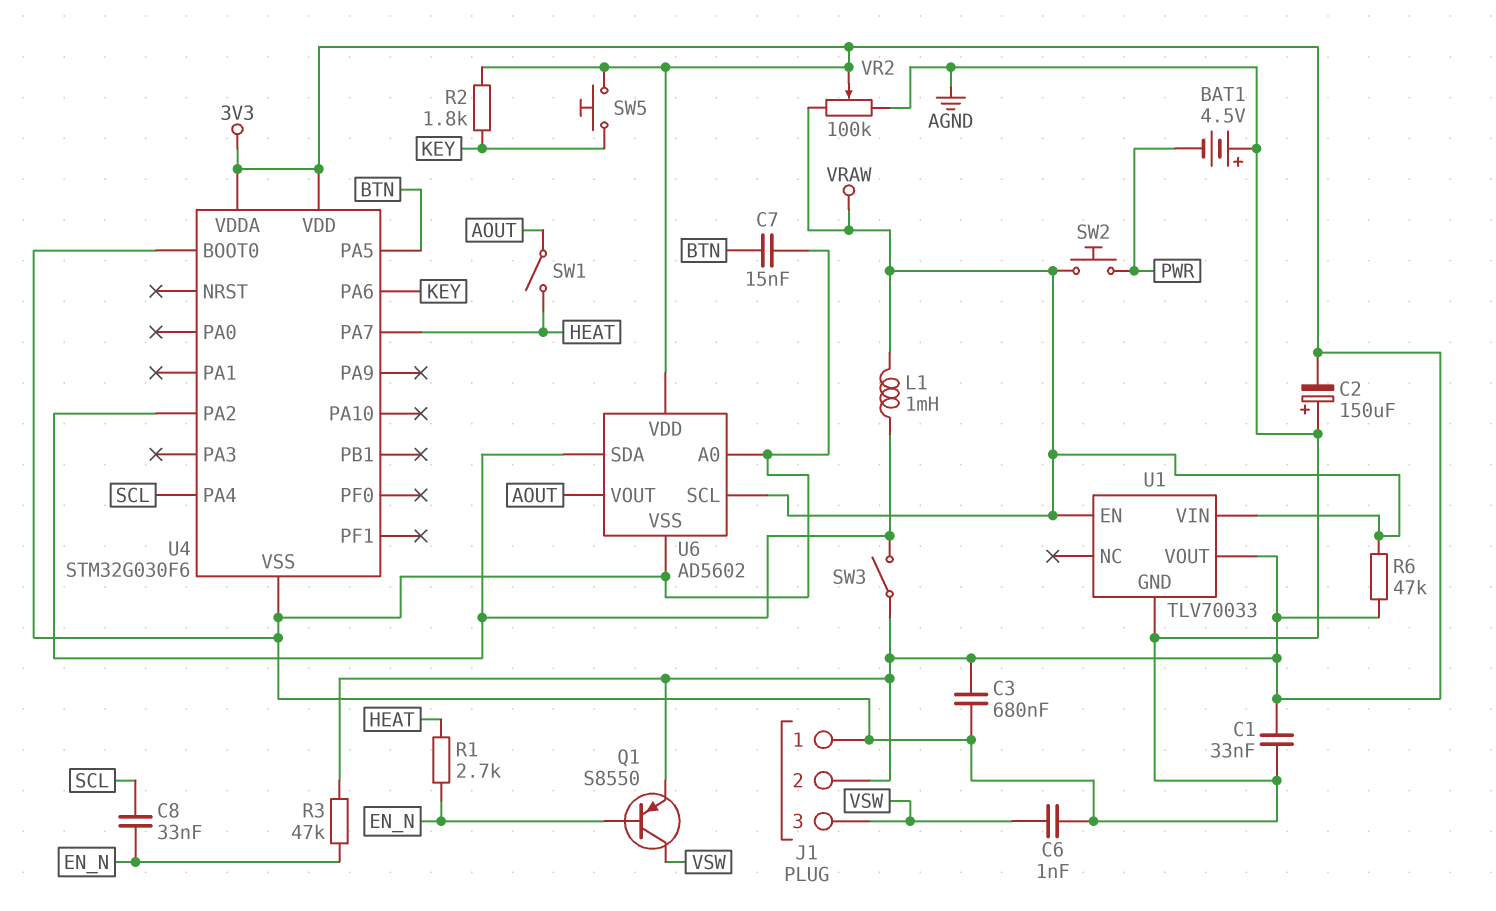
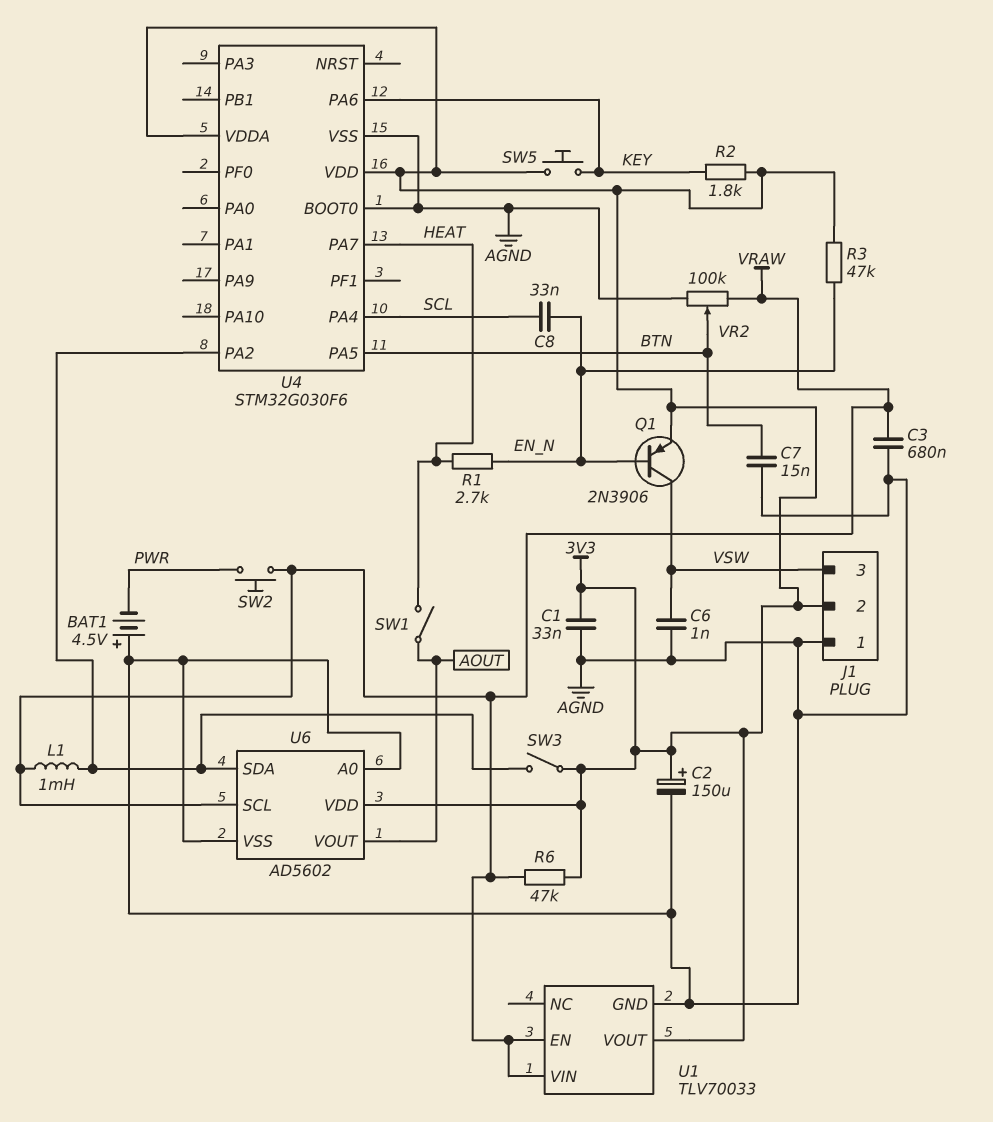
C2: 150uF (plus AGND, minus 3V3) -> 150uF (plus 3V3, minus AGND)
C3: 680nF (3V3, AGND) -> 680nF (AGND, VRAW)
Q1: PNP S8550 (B EN_N, C VSW, E 3V3) -> PNP 2N3906 (B EN_N, C VSW, E 3V3)
VR2: 100k (AGND, VRAW, wiper 3V3) -> 100k (AGND, VRAW, wiper BTN)

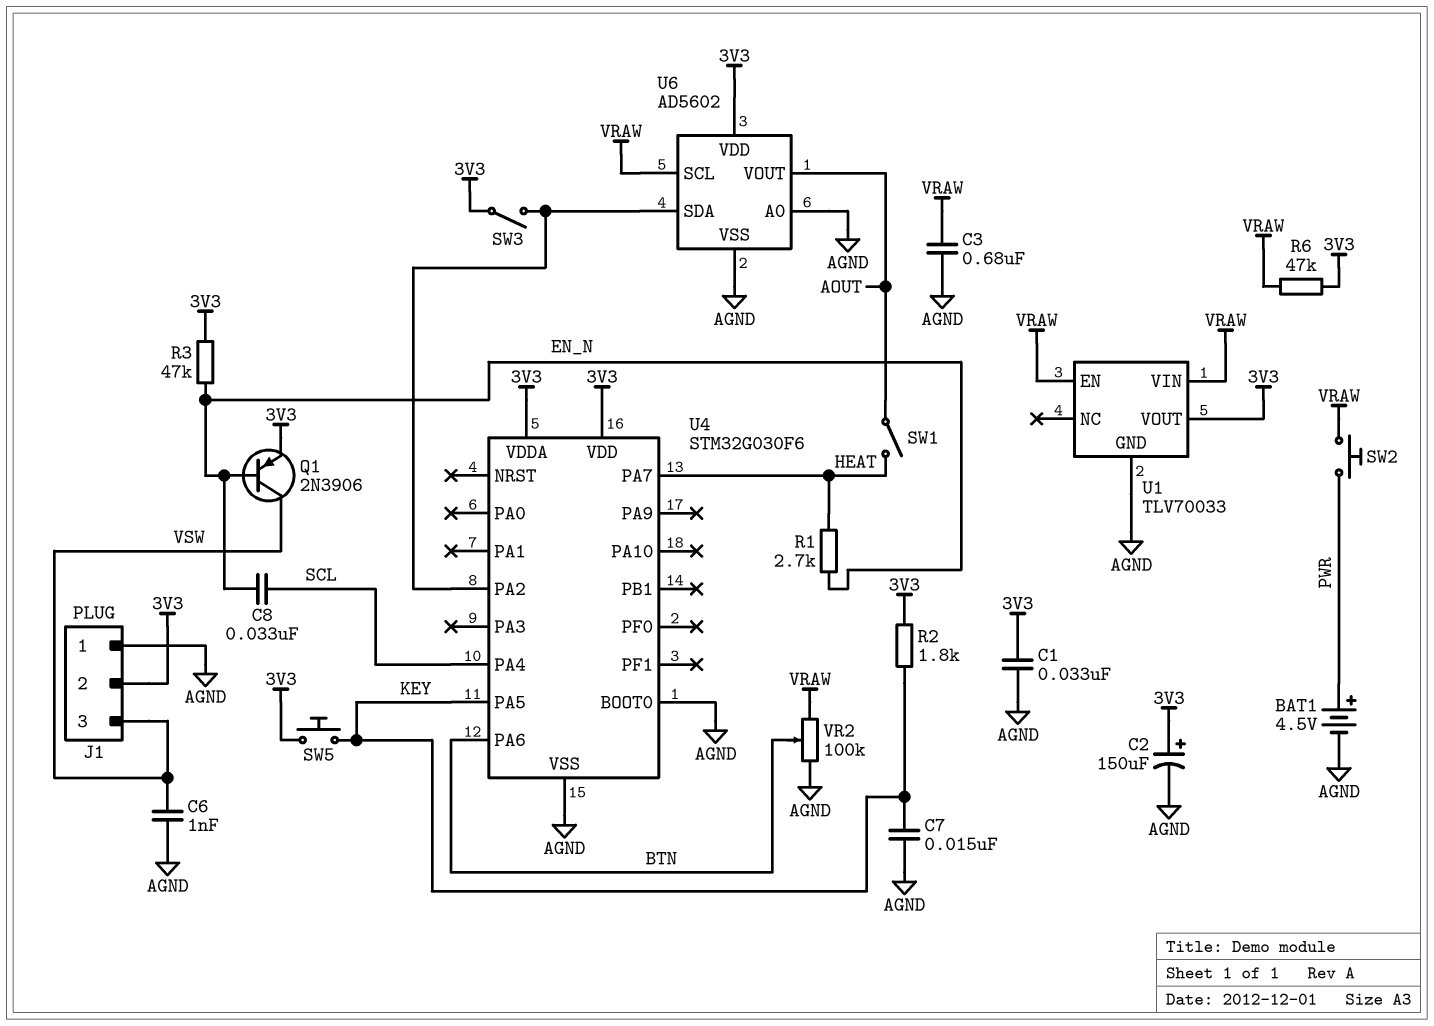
BAT1: 4.5V (plus AGND, minus PWR) -> 4.5V (plus PWR, minus AGND)
C7: 15nF (AGND, BTN) -> 15nF (AGND, KEY)
L1: 1mH (U4/PA2, VRAW) -> none
U4 pin PA5: BTN -> KEY
U4 pin PA6: KEY -> BTN

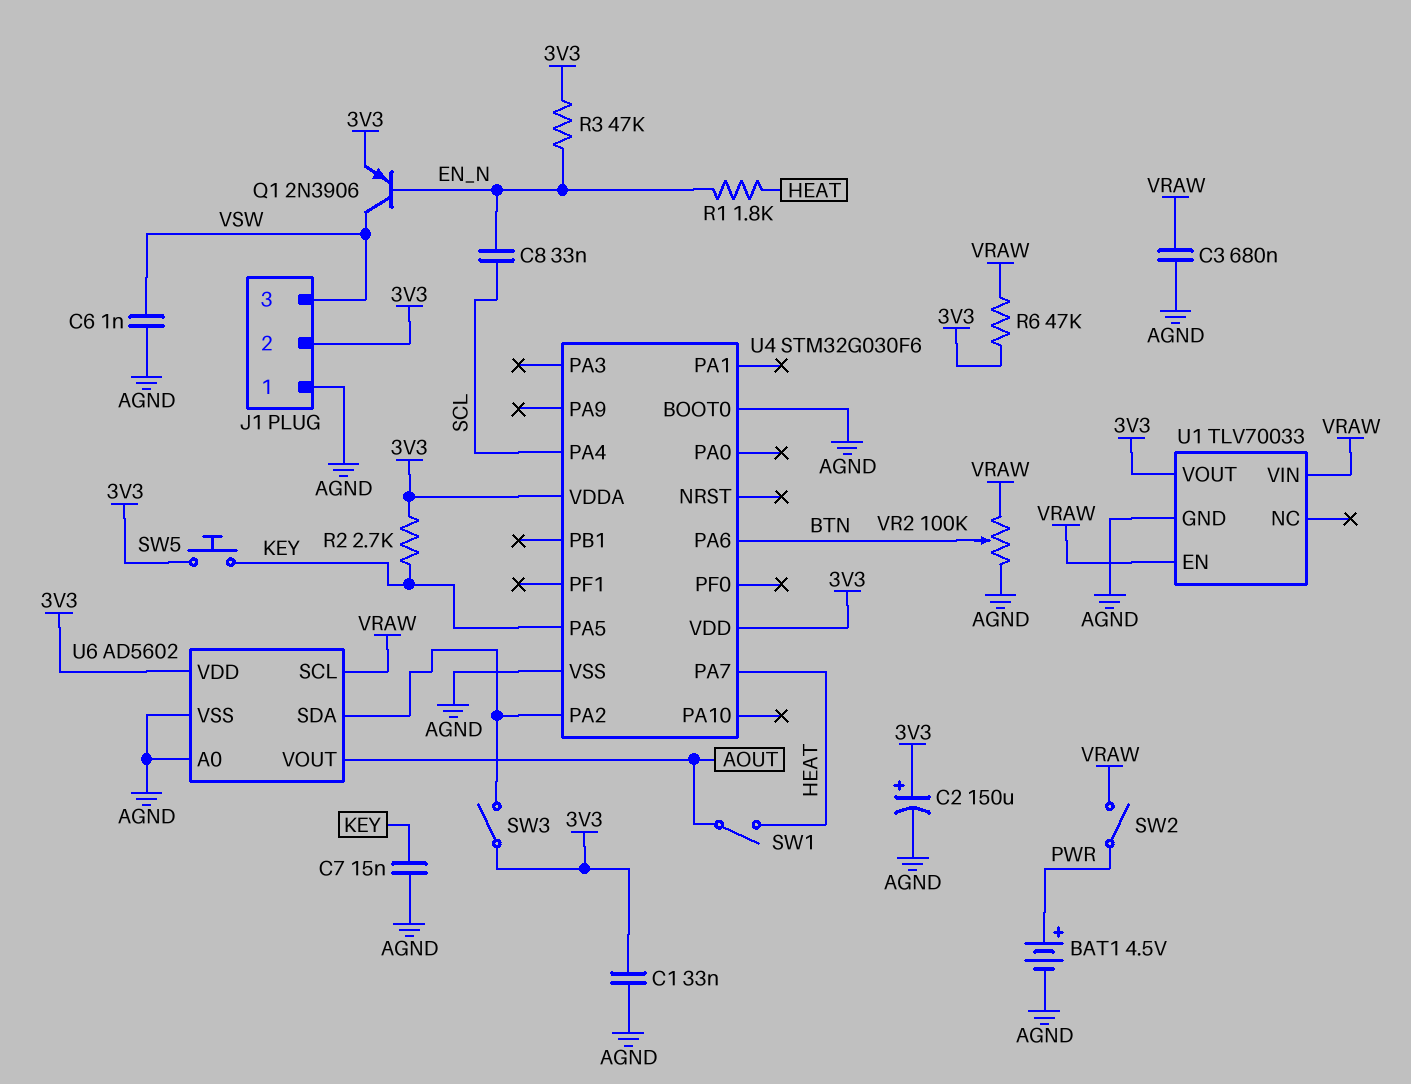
R1: 2.7k (EN_N, HEAT) -> 1.8k (EN_N, HEAT)
R2: 1.8k (3V3, KEY) -> 2.7k (3V3, KEY)
SW2: button (PWR, VRAW) -> switch (PWR, VRAW)

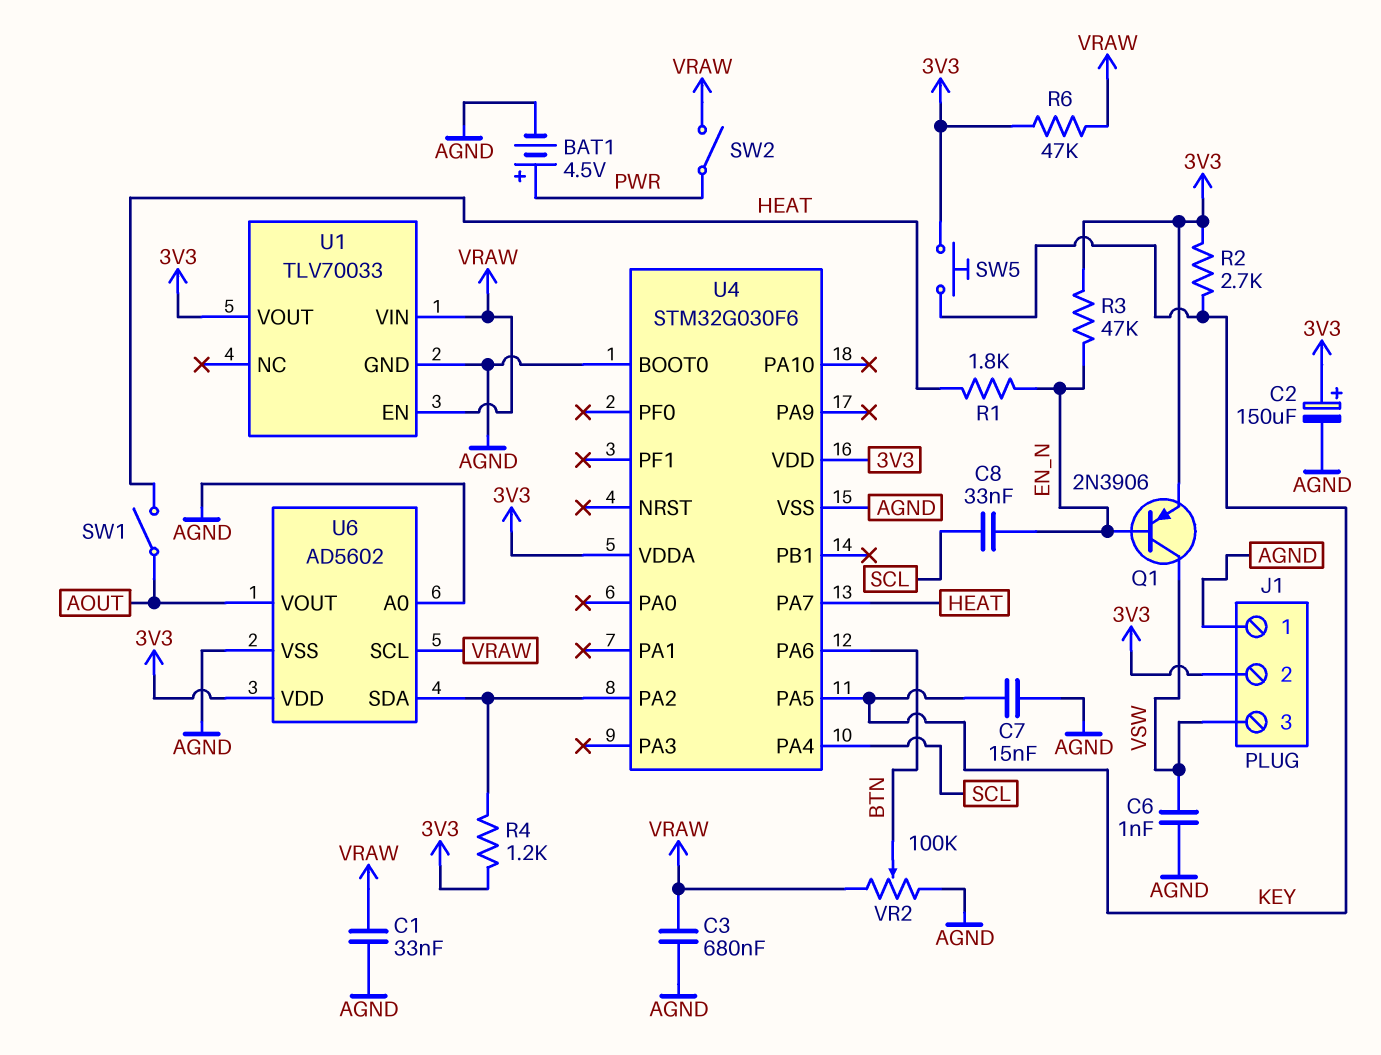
C1: 33nF (3V3, AGND) -> 33nF (AGND, VRAW)
R4: none -> 1.2k (3V3, U4/PA2)
SW3: switch (3V3, U4/PA2) -> none

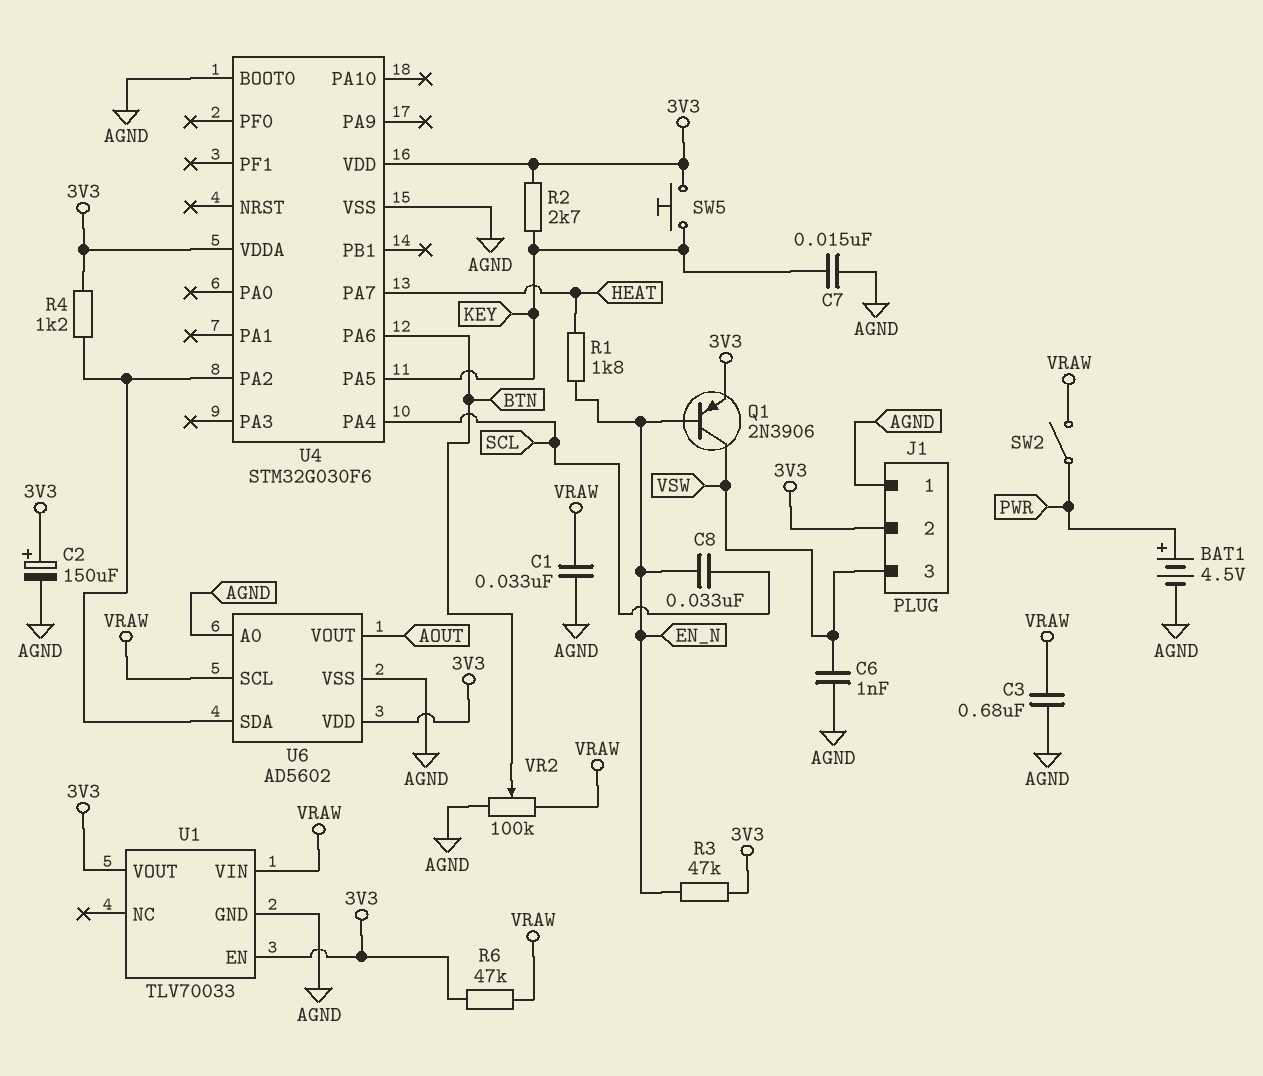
SW1: switch (AOUT, HEAT) -> none
U1 pin EN: VRAW -> 3V3

